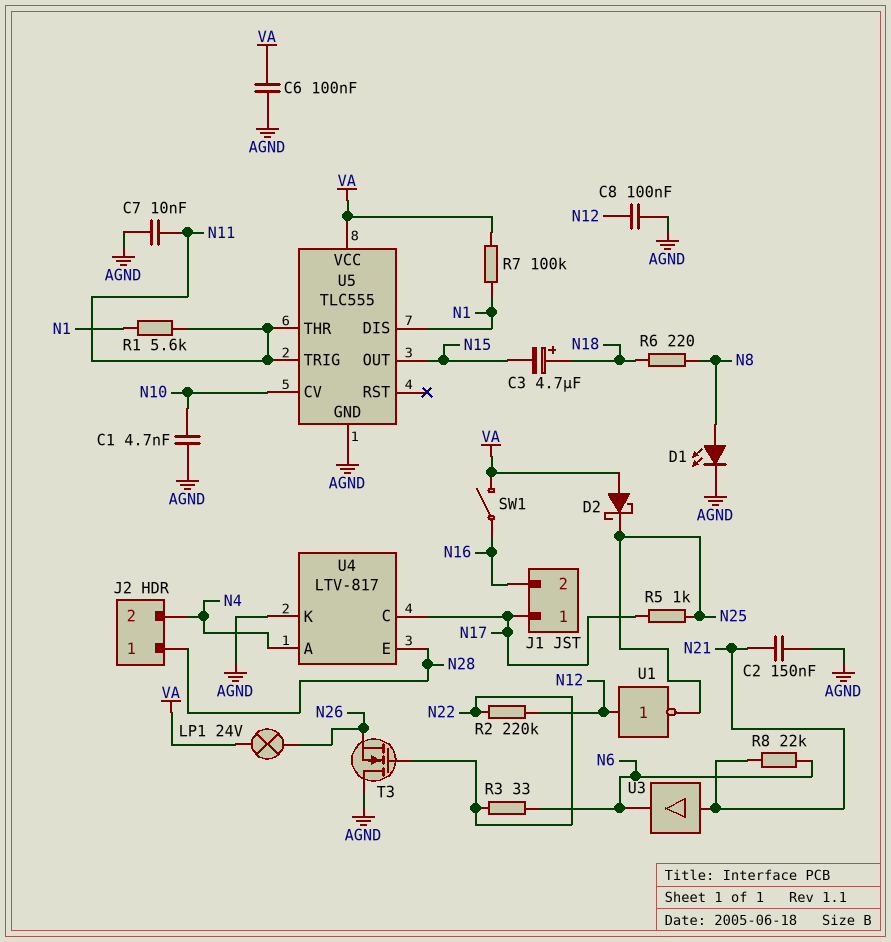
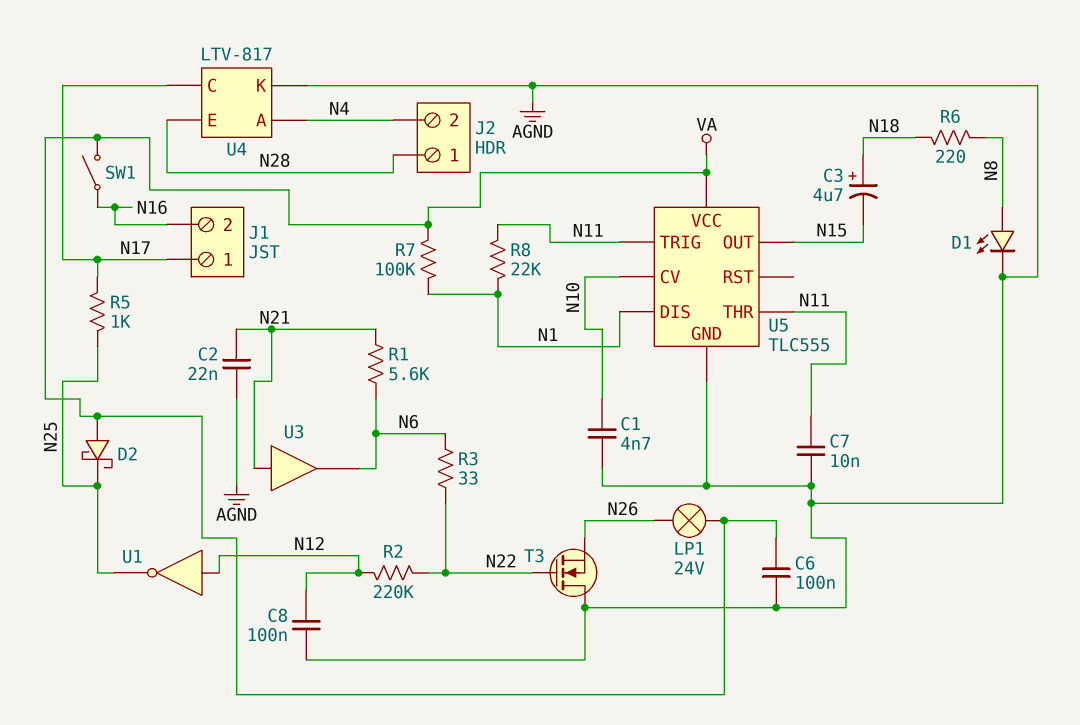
C2: 150nF (AGND, N21) -> 22nF (AGND, N21)
R1: 5.6k (N1, N11) -> 5.6k (N6, N21)
R8: 22k (N6, N21) -> 22k (N1, N11)

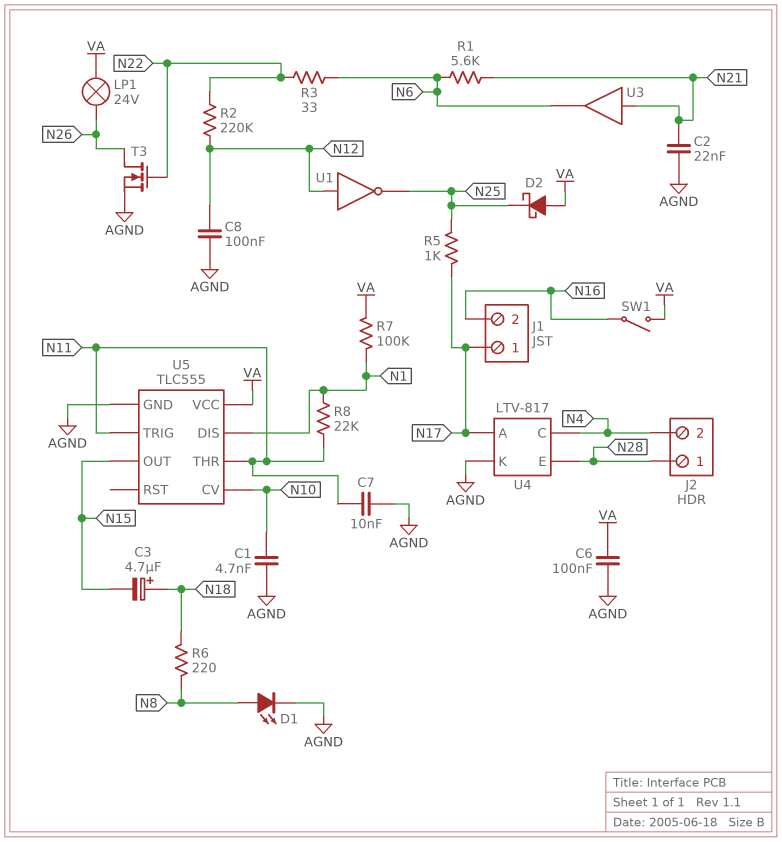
T3: NMOS (G N22, D AGND, S N26) -> NMOS (G N22, D N26, S AGND)
U4 pin A: N4 -> N17
U4 pin C: N17 -> N4

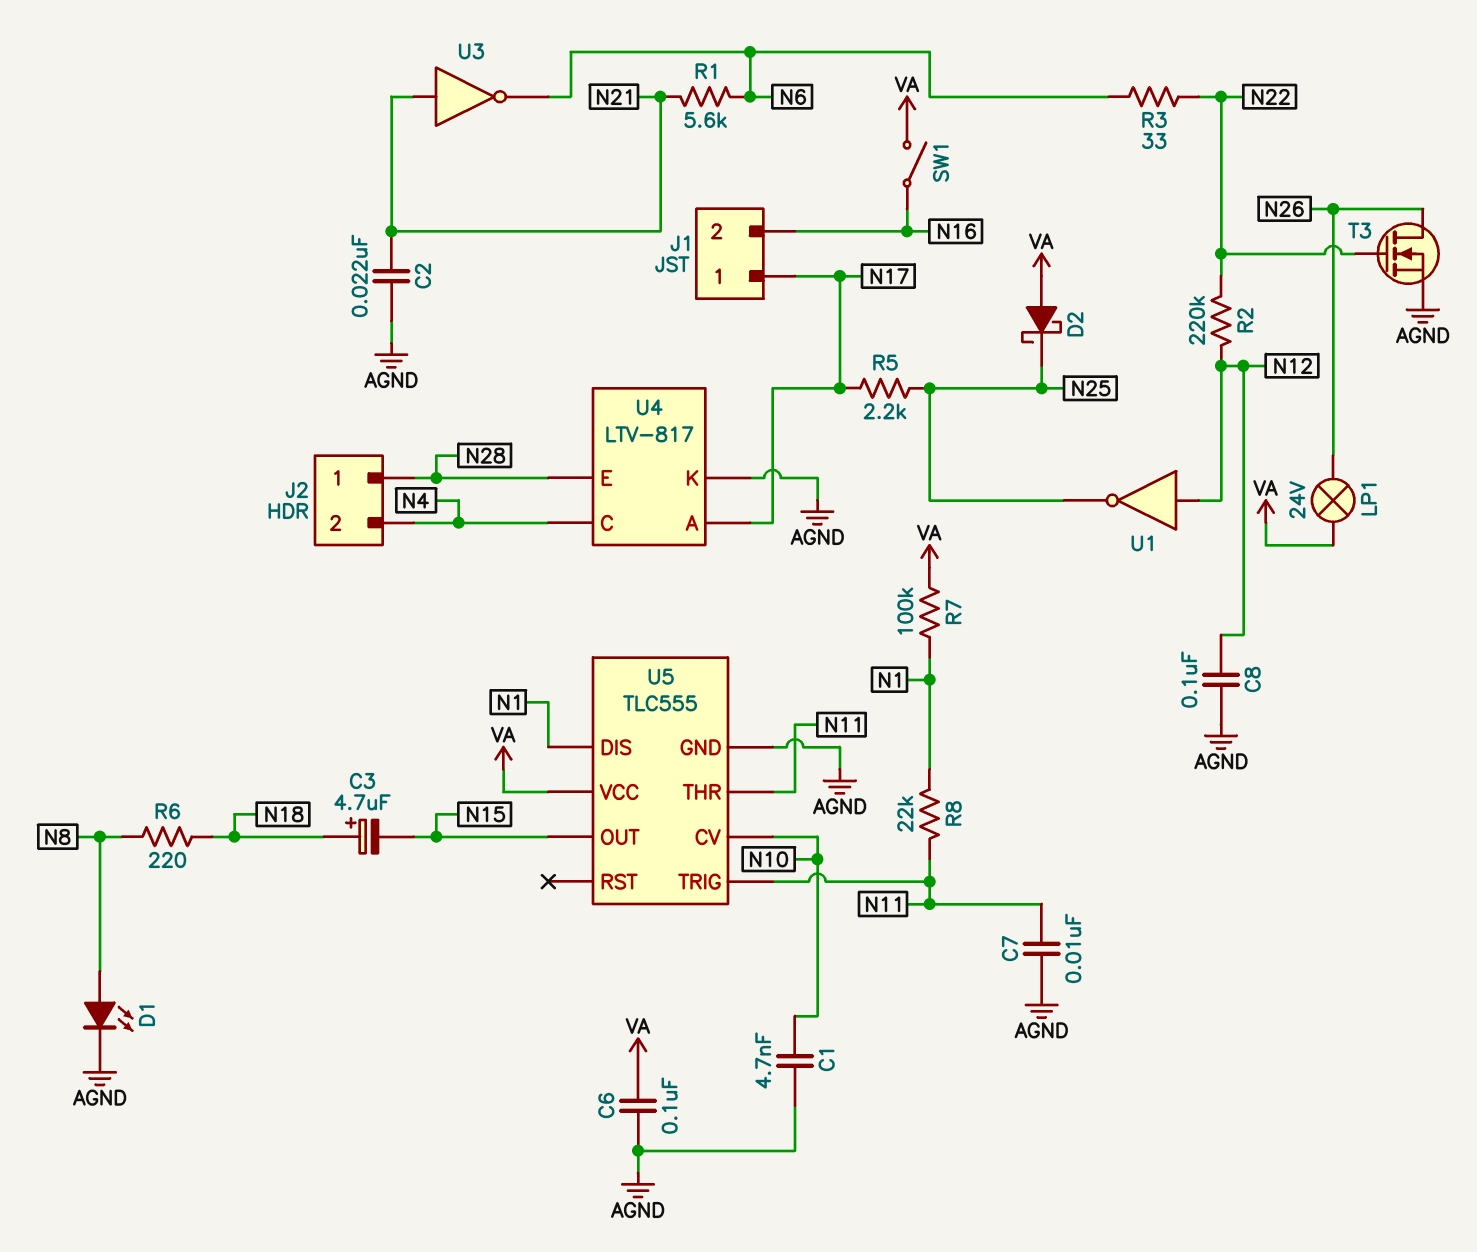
R5: 1k (N17, N25) -> 2.2k (N17, N25)
U3: buffer (in N21, out N6) -> NOT (in N21, out N6)

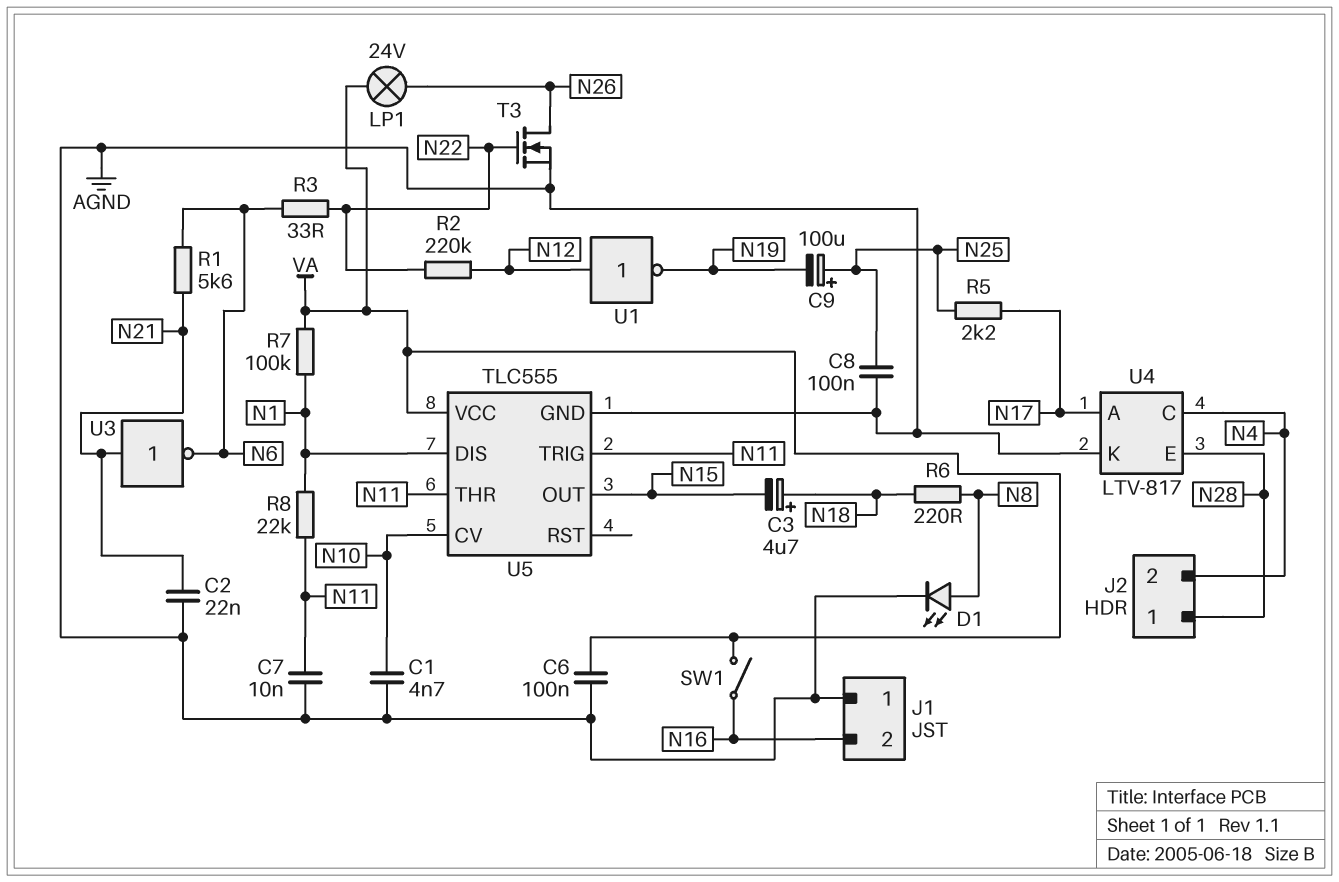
C8: 100nF (AGND, N12) -> 100nF (AGND, N25)
C9: none -> 100uF (plus N25, minus N19)
D2: schottky (A VA, K N25) -> none
J1 pin 1: N17 -> AGND
U1: NOT (in N12, out N25) -> NOT (in N12, out N19)

